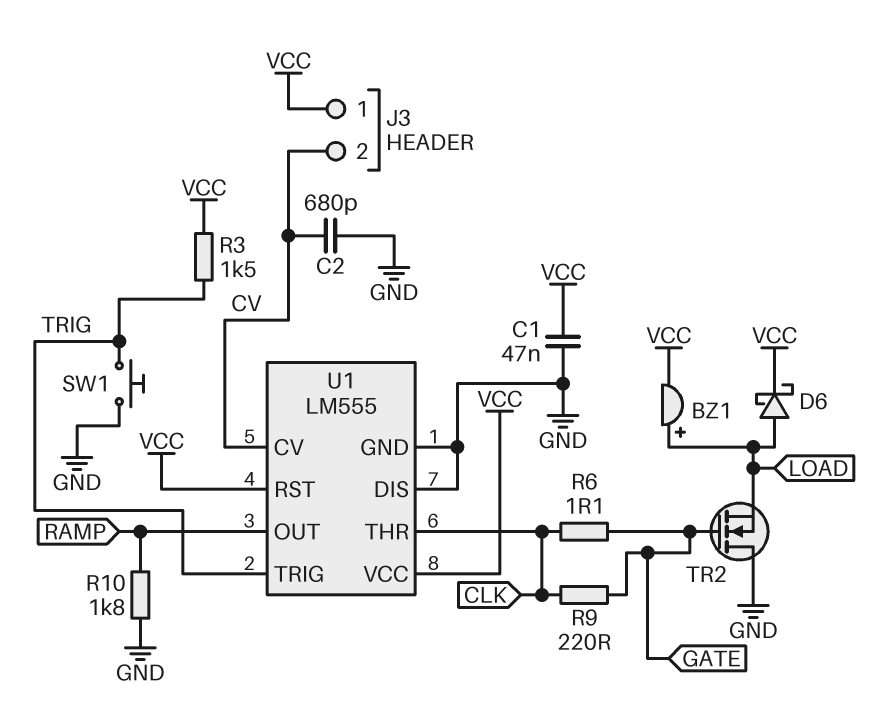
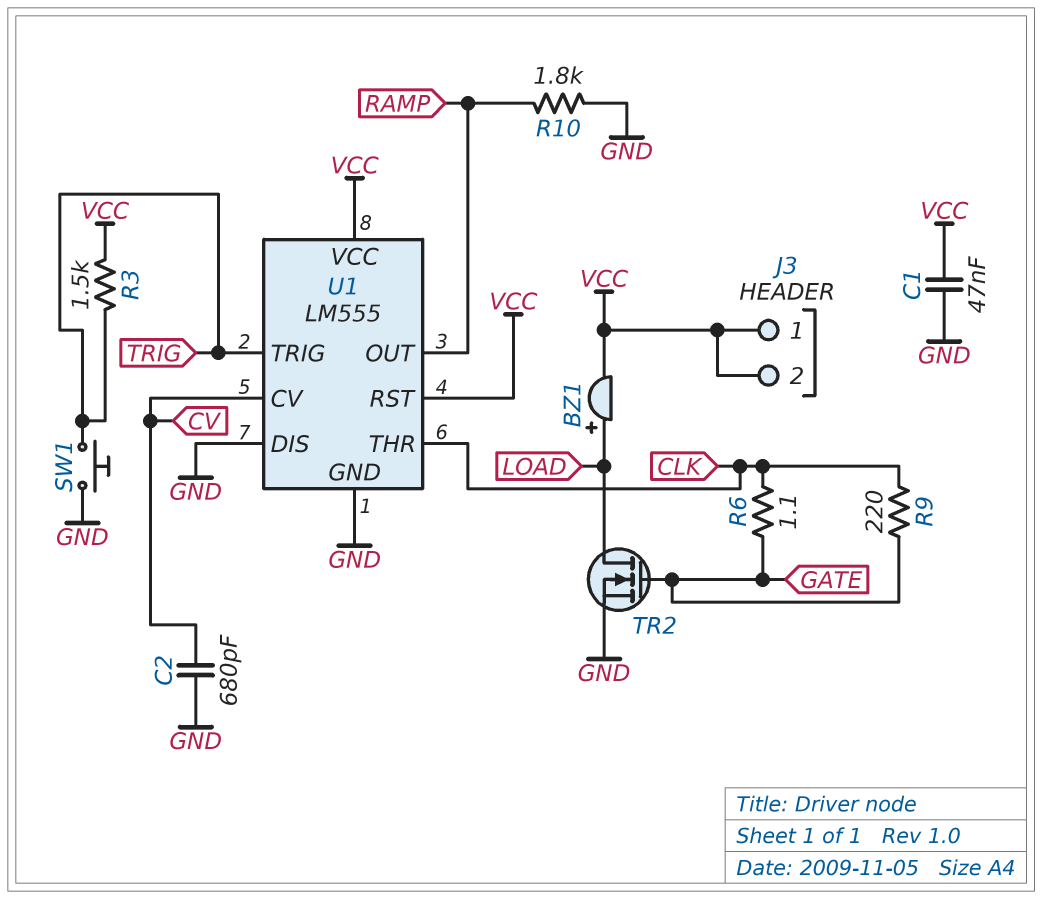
D6: schottky (A LOAD, K VCC) -> none
J3 pin 2: CV -> VCC
TR2: NMOS (G GATE, D GND, S LOAD) -> NMOS (G GATE, D LOAD, S GND)

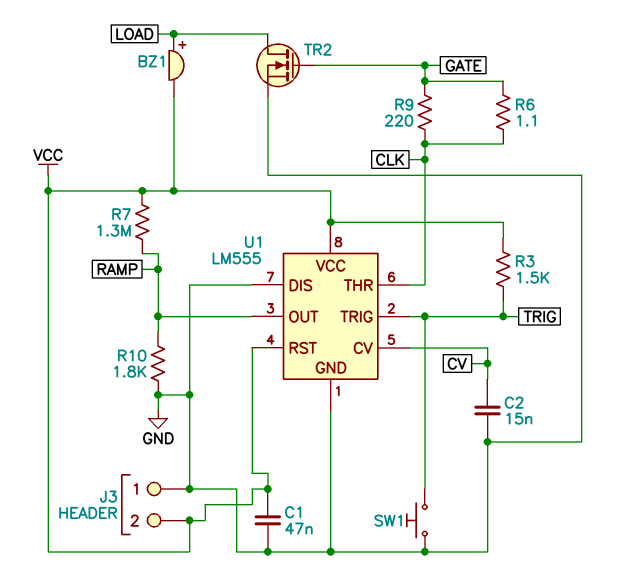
C2: 680pF (CV, GND) -> 15nF (CV, GND)
J3 pin 1: VCC -> GND
R7: none -> 1.3M (RAMP, VCC)

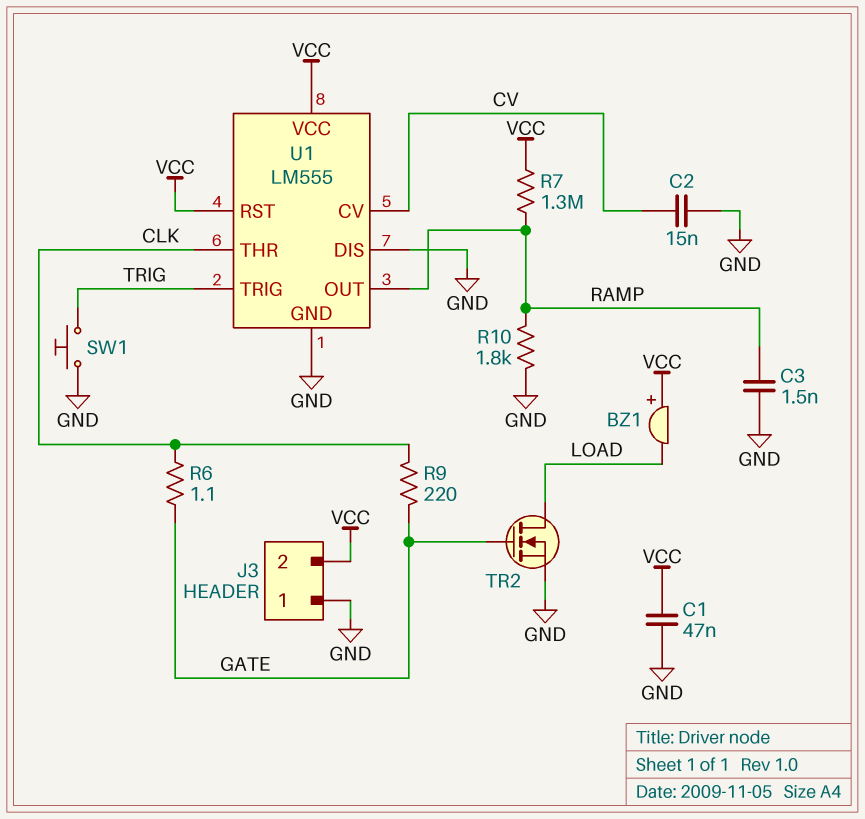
BZ1: buzzer (plus LOAD, minus VCC) -> buzzer (plus VCC, minus LOAD)
C3: none -> 1.5nF (GND, RAMP)
R3: 1.5k (TRIG, VCC) -> none

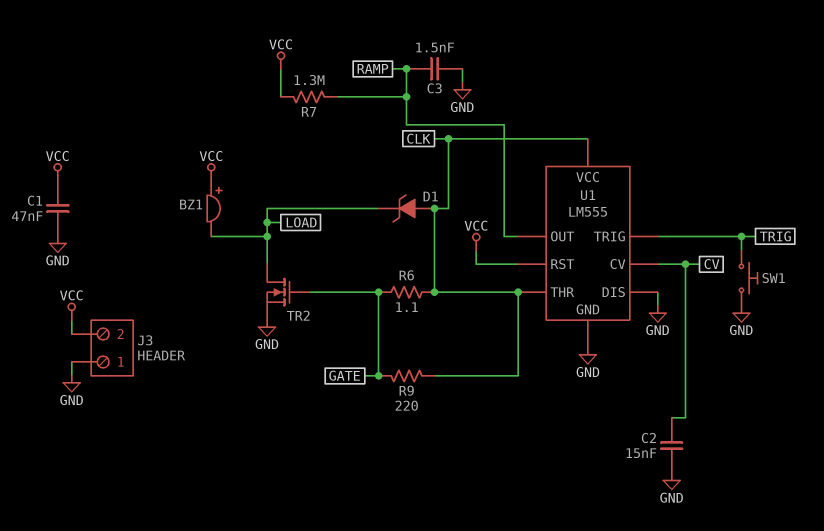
D1: none -> zener (A CLK, K LOAD)
R10: 1.8k (GND, RAMP) -> none
U1 pin VCC: VCC -> CLK

